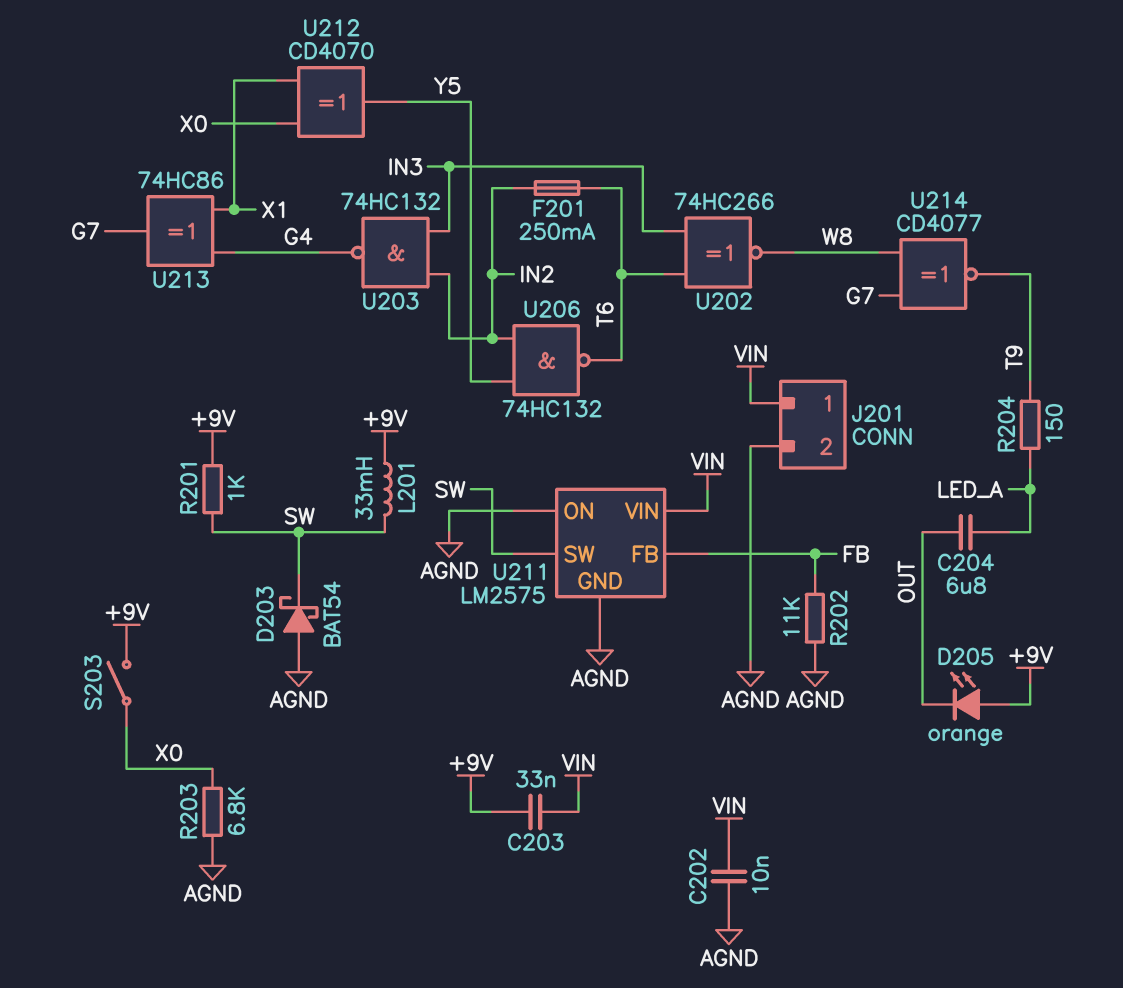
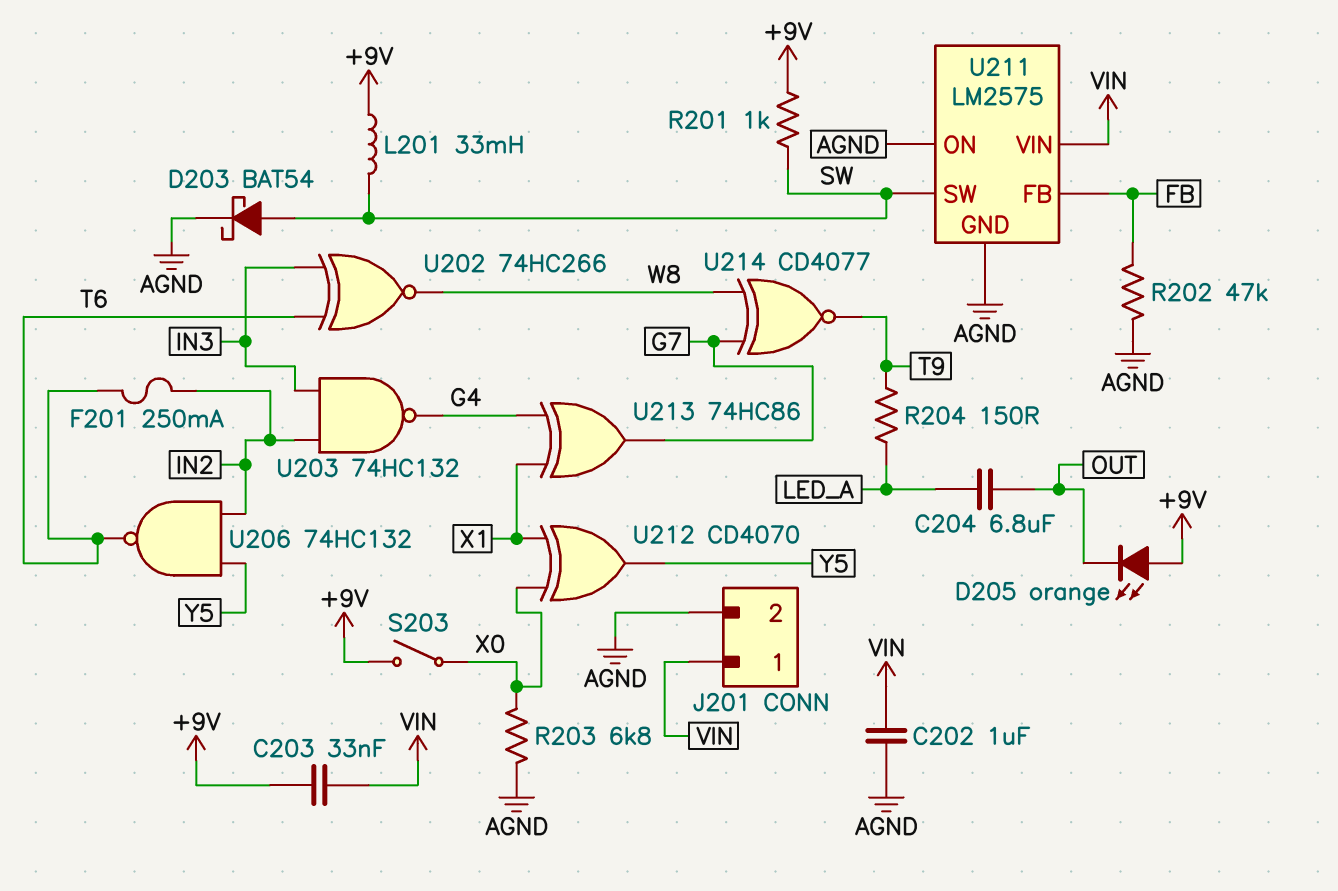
C202: 10nF (AGND, VIN) -> 1uF (AGND, VIN)
D203: schottky BAT54 (A AGND, K SW) -> schottky BAT54 (A SW, K AGND)
R202: 11k (AGND, FB) -> 47k (AGND, FB)

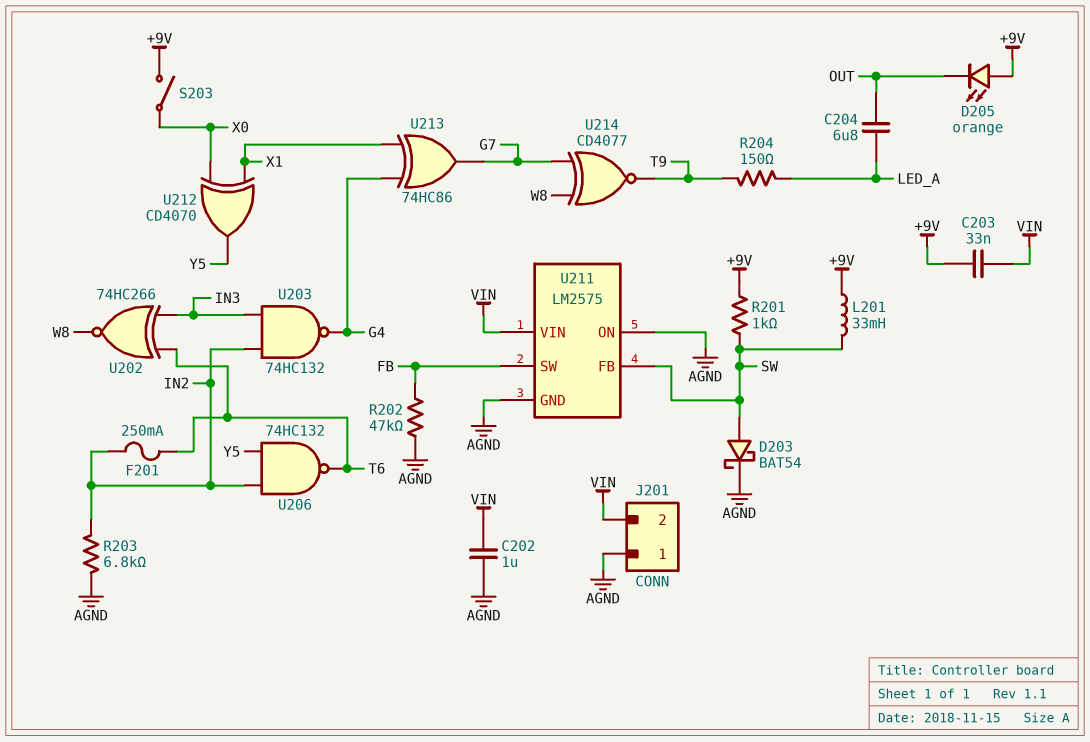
J201 pin 1: VIN -> AGND
J201 pin 2: AGND -> VIN
R203: 6.8k (AGND, X0) -> 6.8k (AGND, IN2)
U211 pin FB: FB -> SW
U211 pin SW: SW -> FB

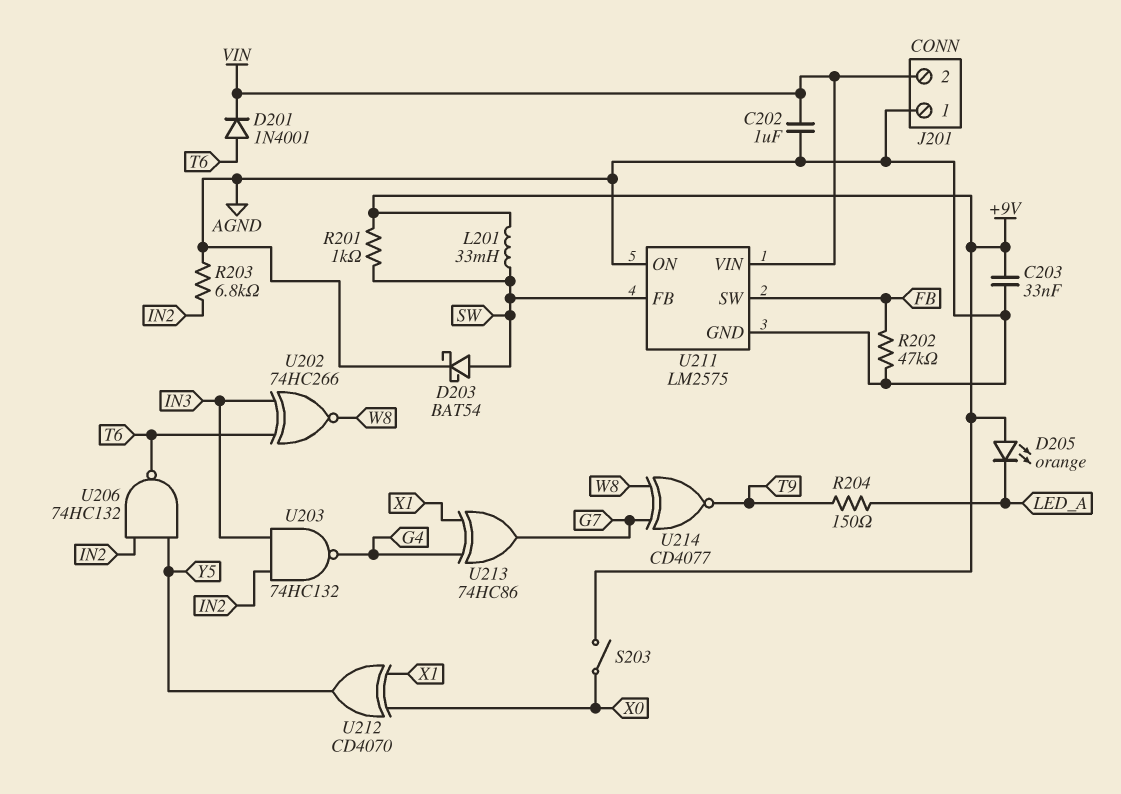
C203: 33nF (+9V, VIN) -> 33nF (+9V, AGND)
C204: 6.8uF (LED_A, OUT) -> none
D201: none -> diode 1N4001 (A T6, K VIN)
D205: LED orange (A +9V, K OUT) -> LED orange (A +9V, K LED_A)
F201: 250mA (IN2, T6) -> none

